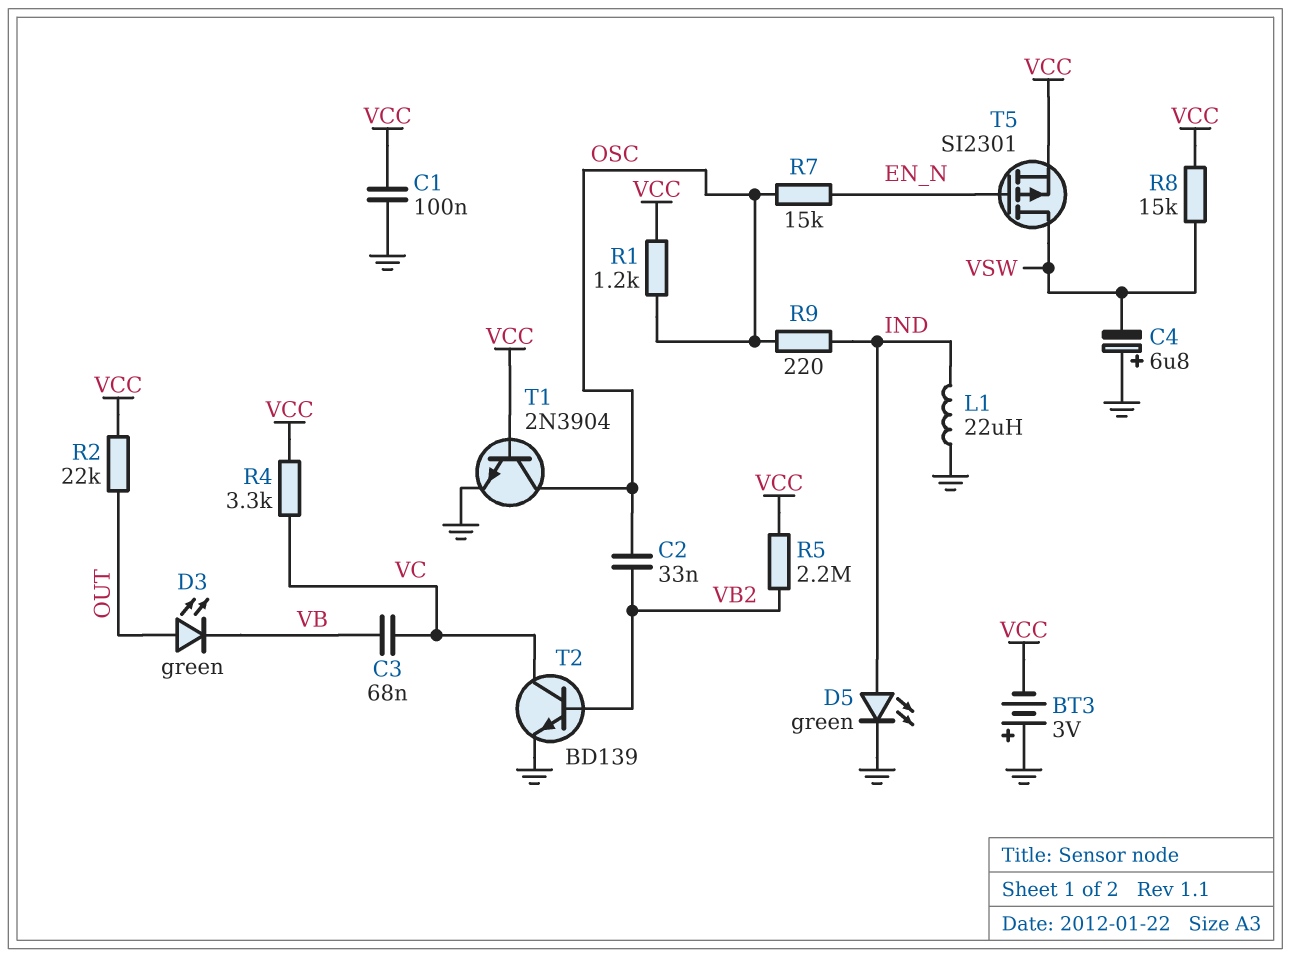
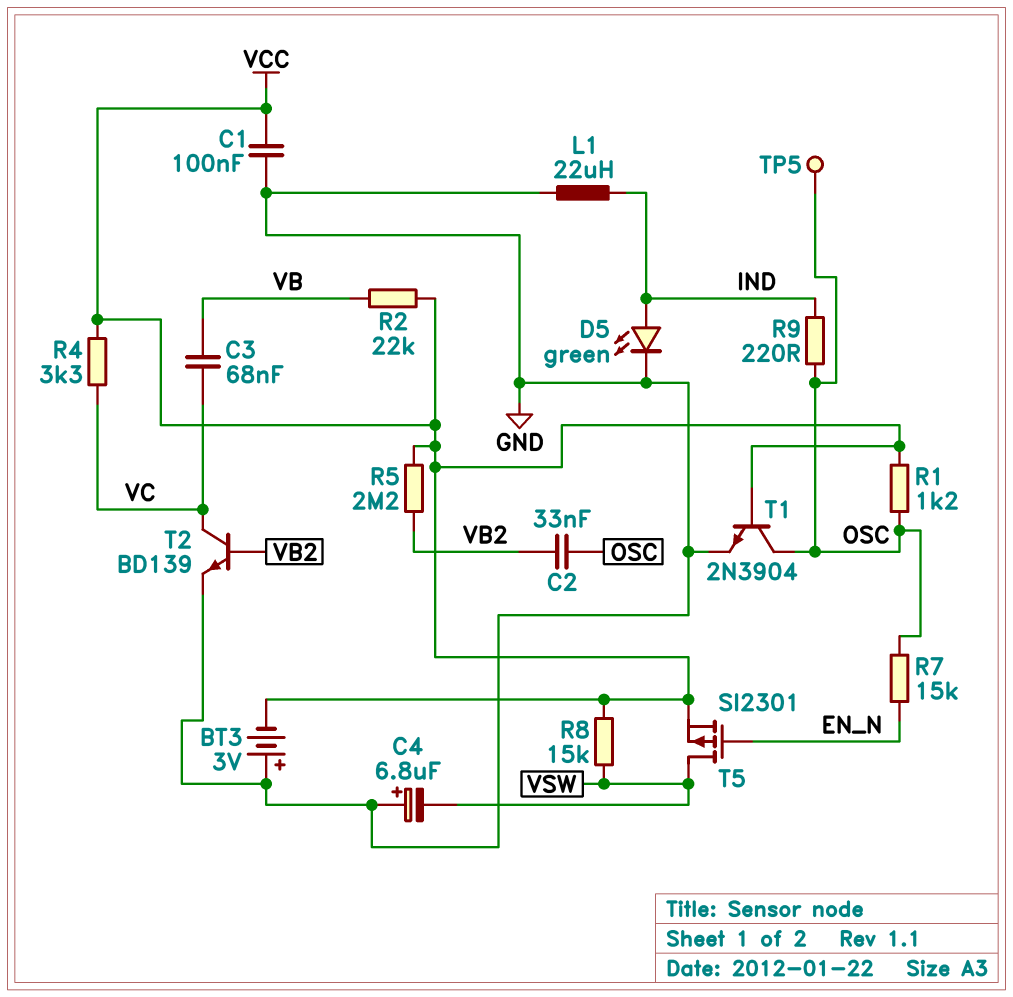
D3: LED green (A OUT, K VB) -> none
R2: 22k (OUT, VCC) -> 22k (VB, VCC)
TP5: none -> test point (OSC)

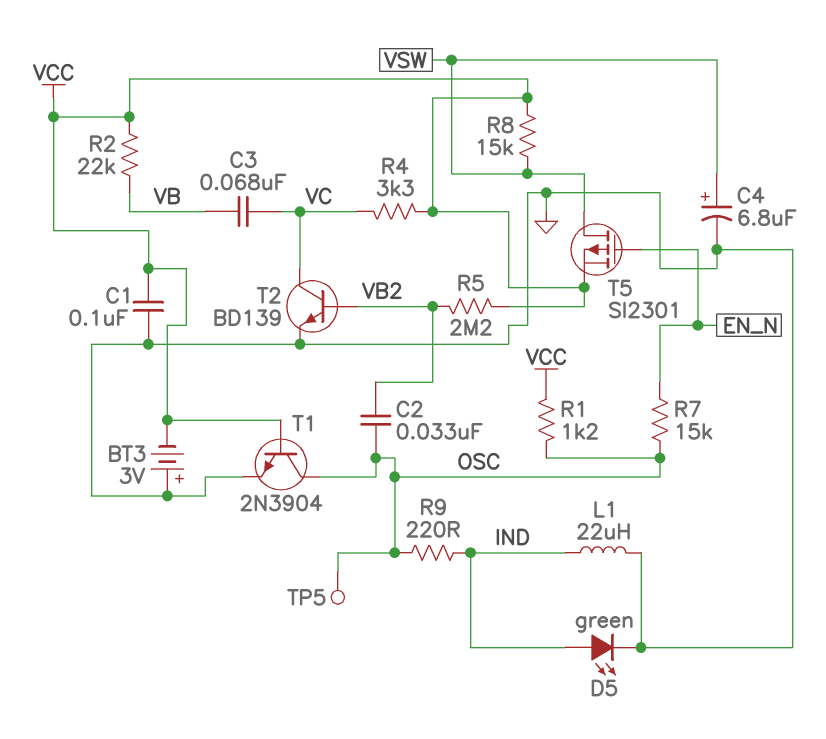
C4: 6.8uF (plus GND, minus VSW) -> 6.8uF (plus VSW, minus GND)

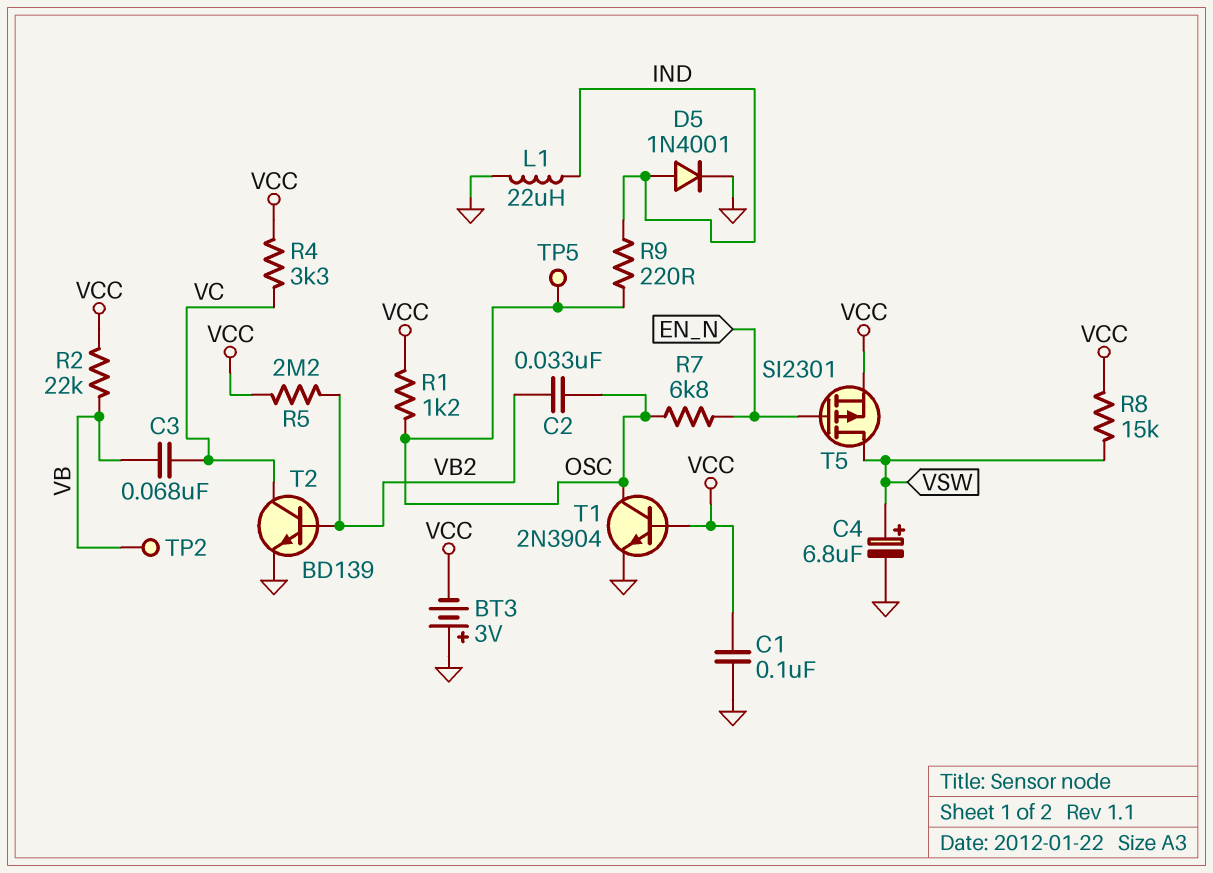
D5: LED green (A IND, K GND) -> diode 1N4001 (A IND, K GND)
R7: 15k (EN_N, OSC) -> 6.8k (EN_N, OSC)
TP2: none -> test point (VB)

